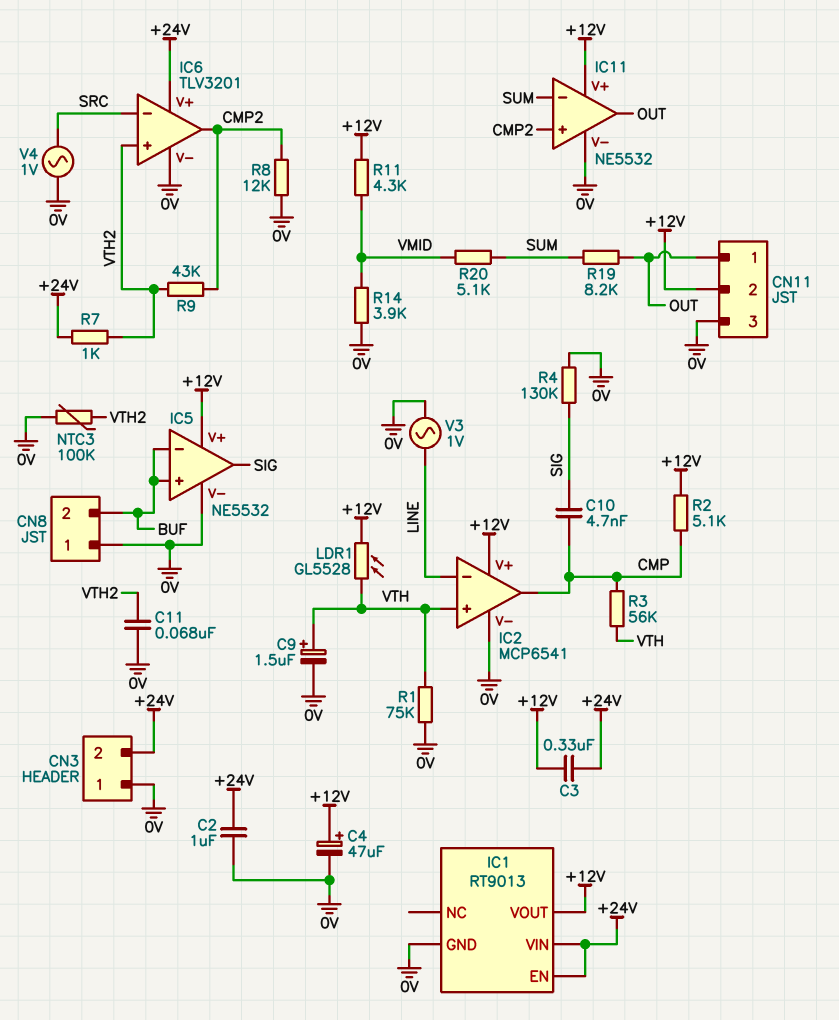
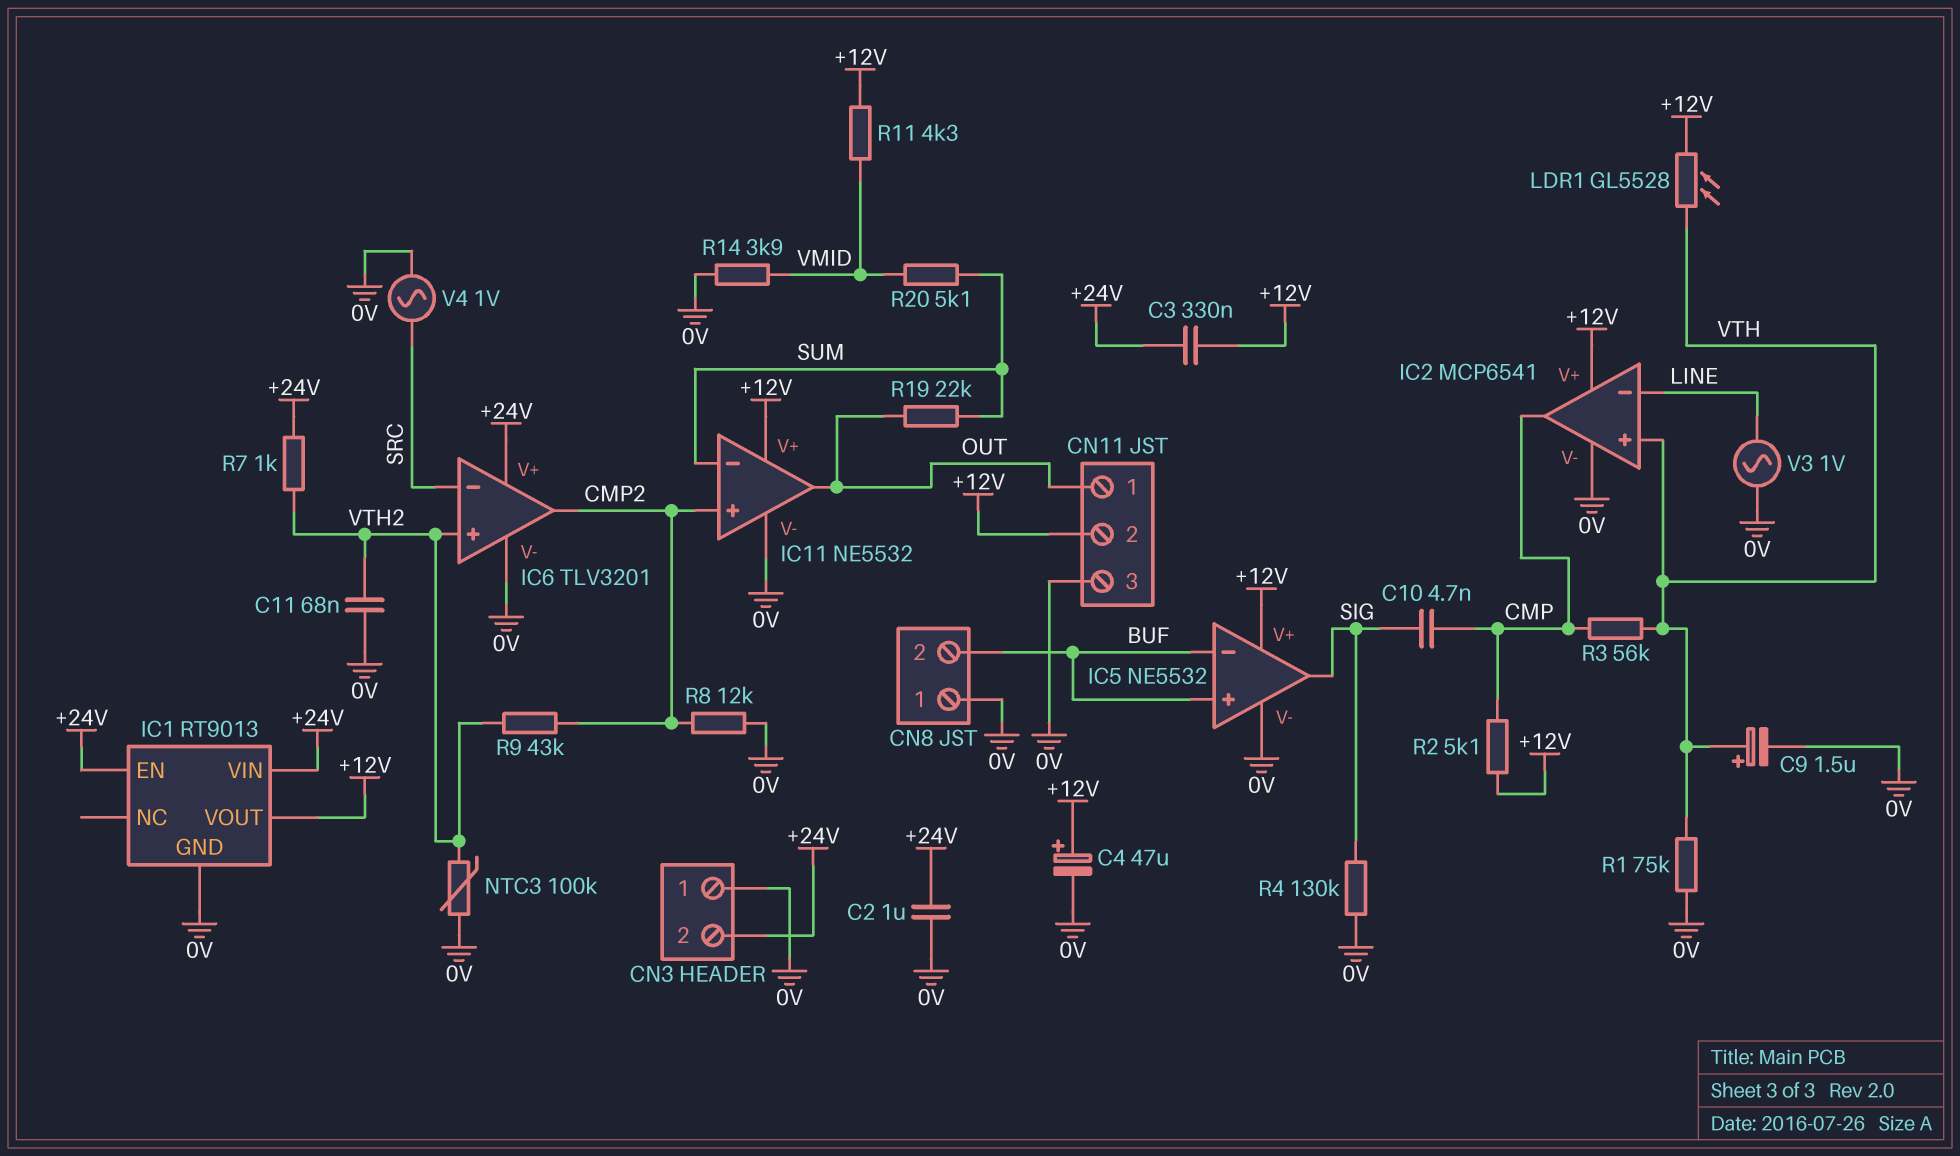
R19: 8.2k (OUT, SUM) -> 22k (OUT, SUM)

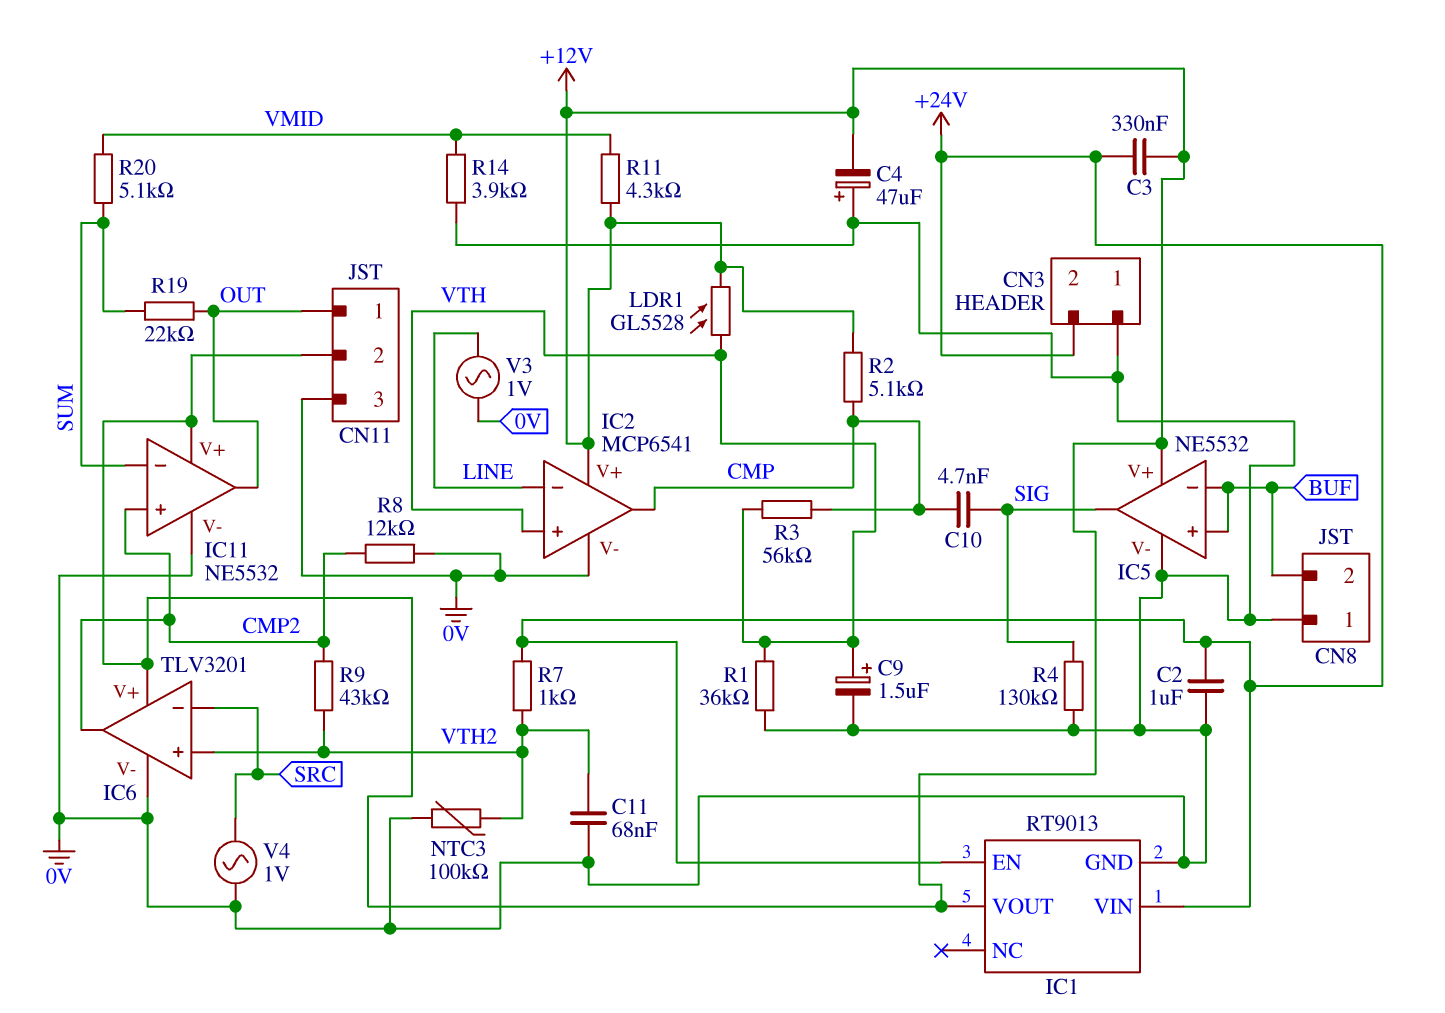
C4: 47uF (plus +12V, minus 0V) -> 47uF (plus 0V, minus +12V)
IC6 pin V+: +24V -> +12V
R1: 75k (0V, VTH) -> 36k (0V, VTH)

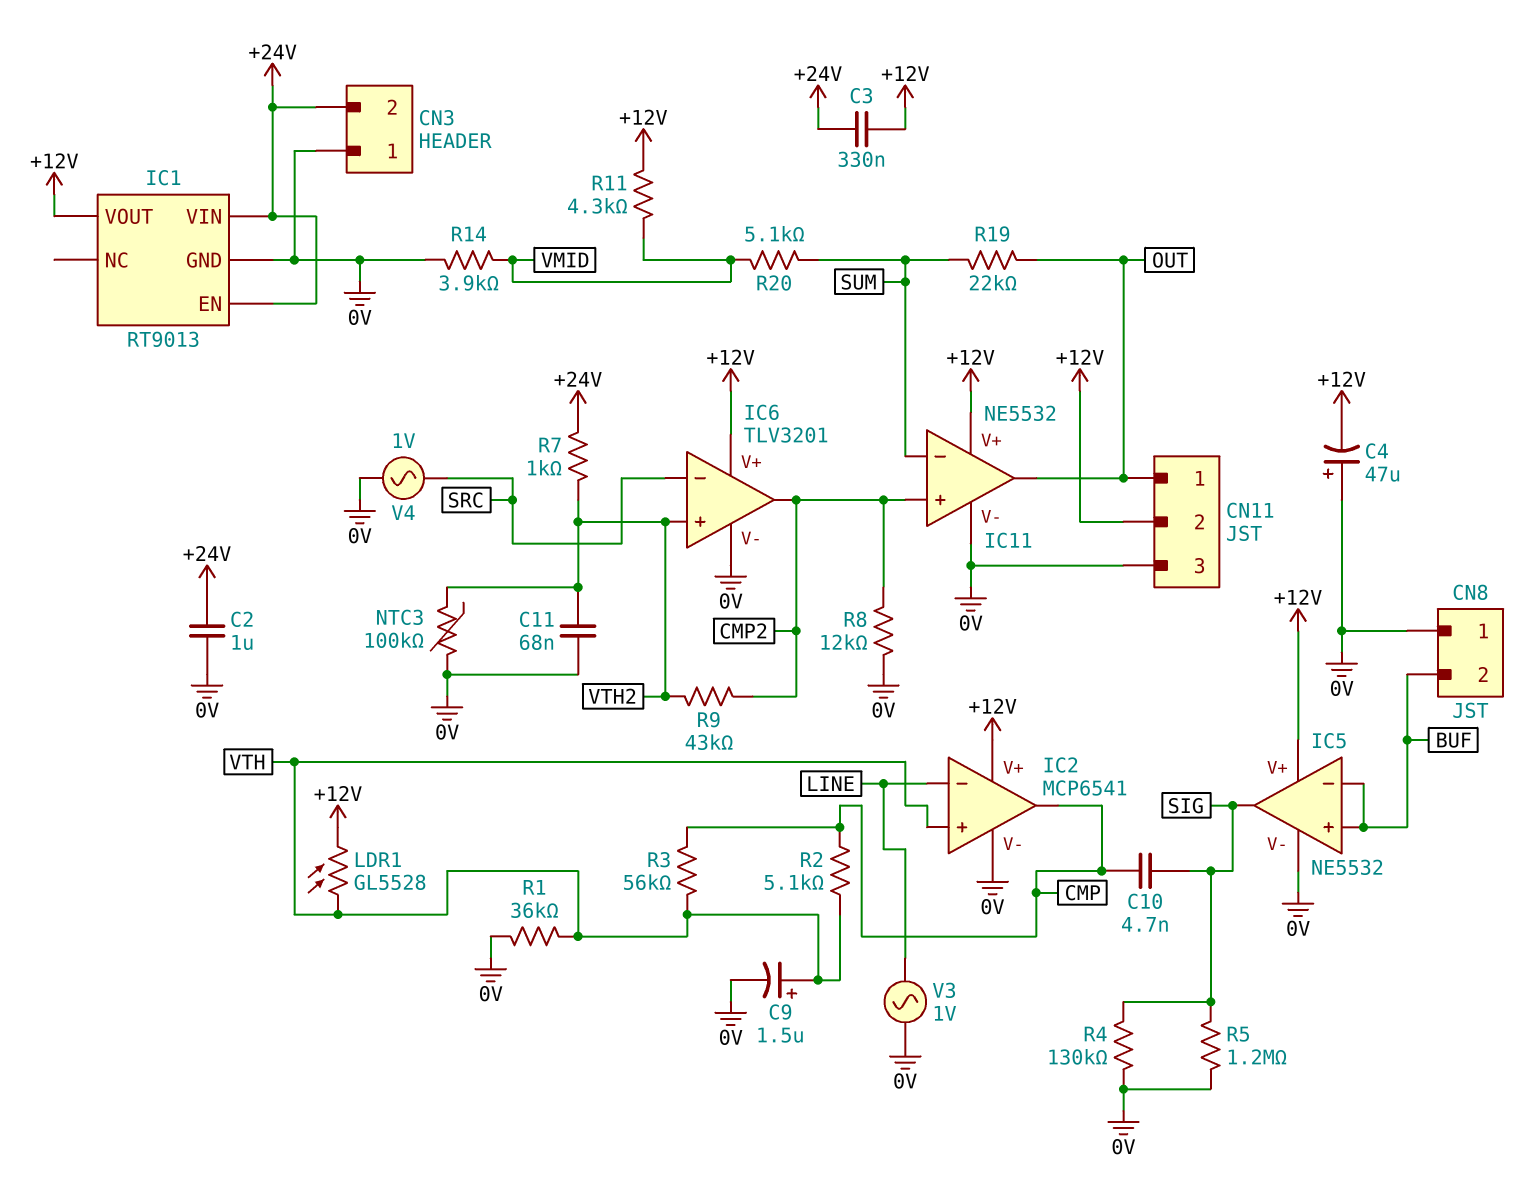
R2: 5.1k (+12V, CMP) -> 5.1k (CMP, VTH)
R5: none -> 1.2M (0V, SIG)

